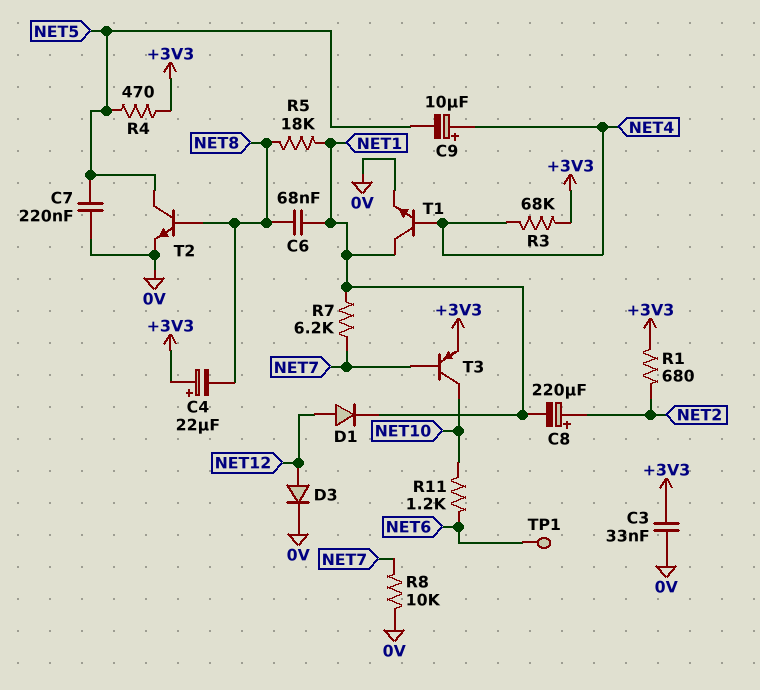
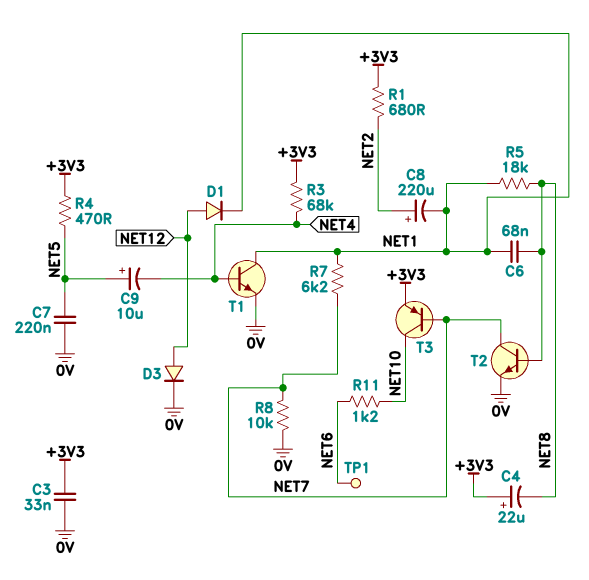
C9: 10uF (plus NET4, minus NET5) -> 10uF (plus NET5, minus NET4)
T2: NPN (B NET8, C NET5, E 0V) -> NPN (B NET8, C NET7, E 0V)

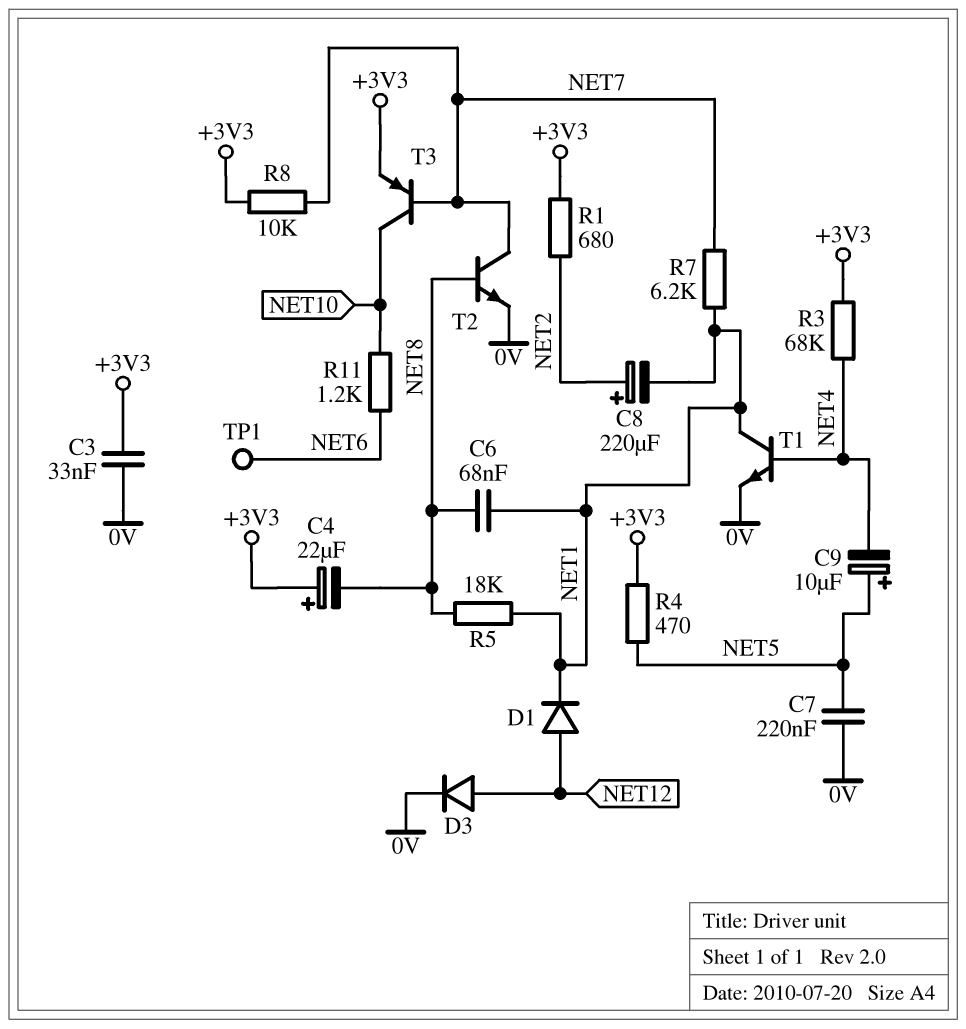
R8: 10k (0V, NET7) -> 10k (+3V3, NET7)

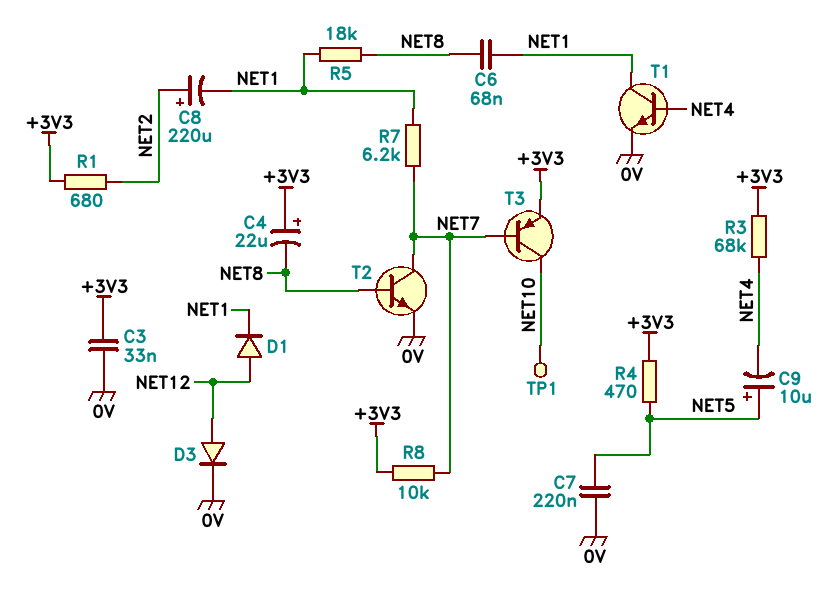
R11: 1.2k (NET6, NET10) -> none
TP1: test point (NET6) -> test point (NET10)

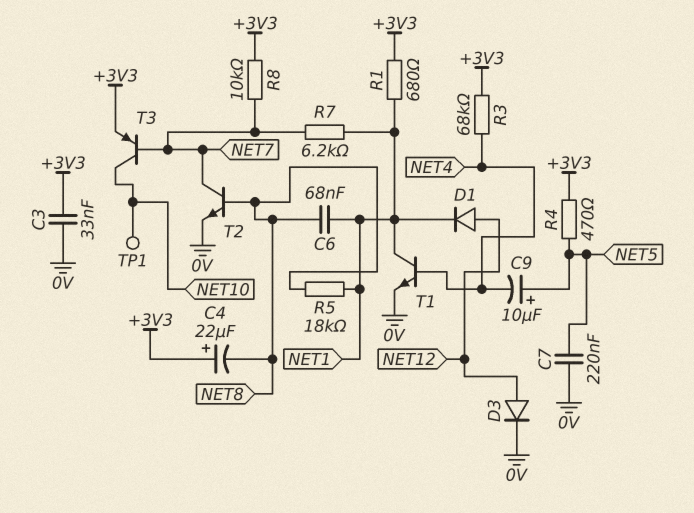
C8: 220uF (plus NET2, minus NET1) -> none
R1: 680 (+3V3, NET2) -> 680 (+3V3, NET1)

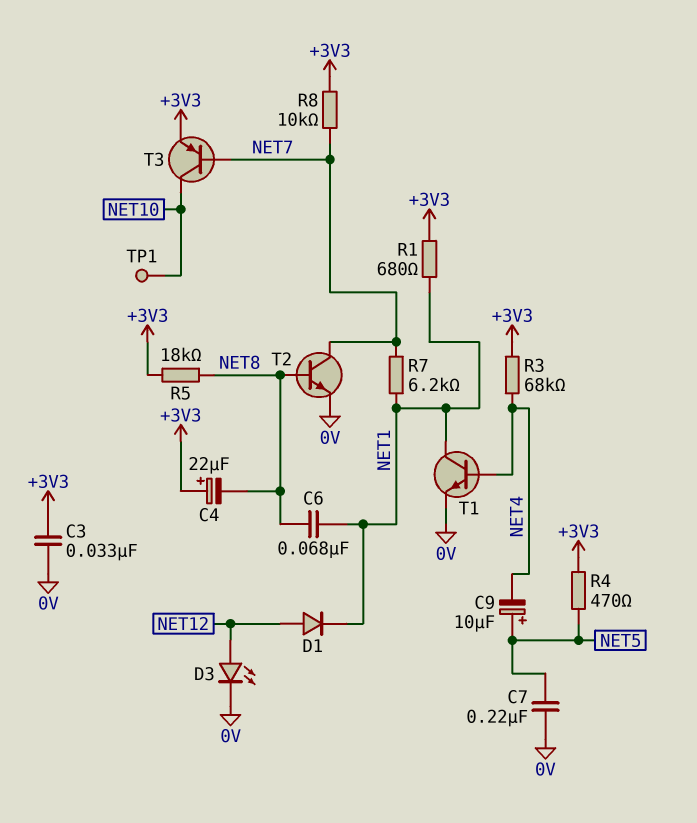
D3: diode (A NET12, K 0V) -> LED (A NET12, K 0V)
R5: 18k (NET1, NET8) -> 18k (+3V3, NET8)

